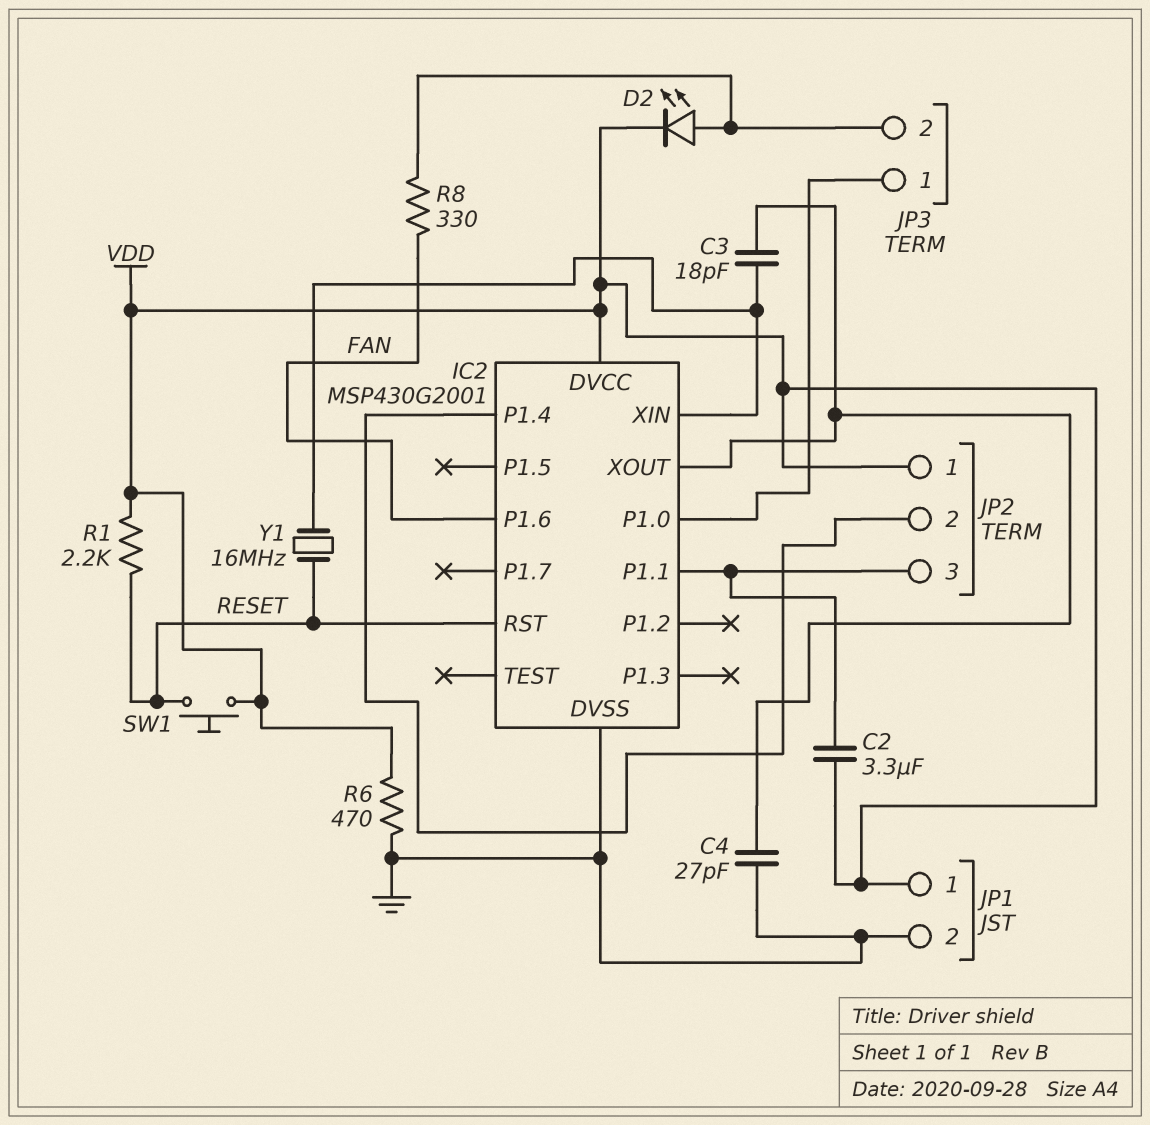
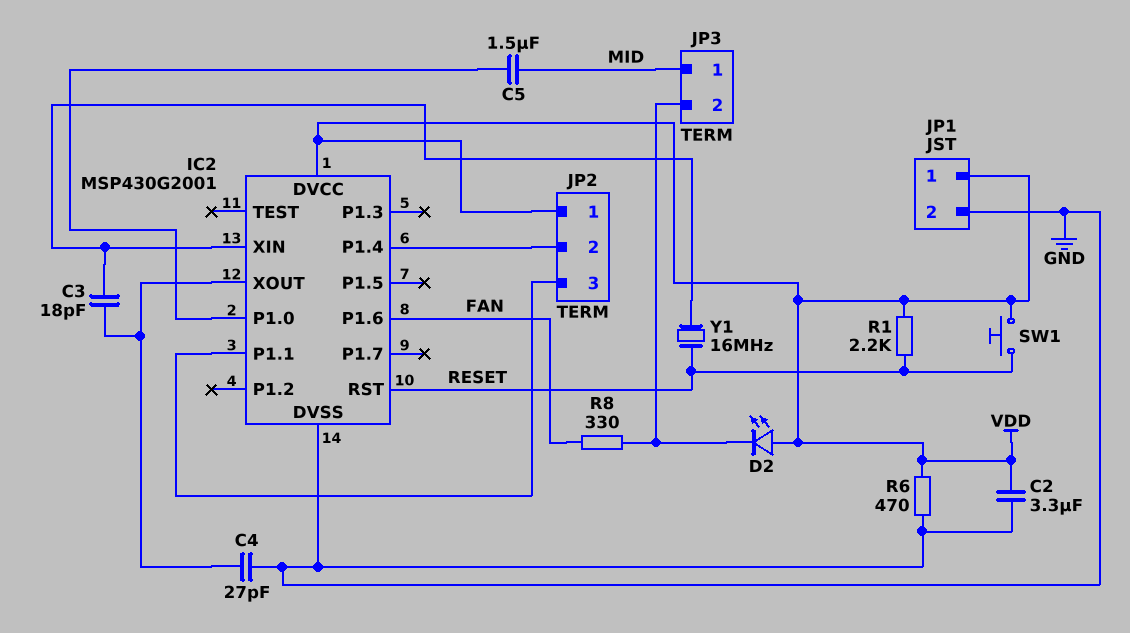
C2: 3.3uF (IC2/P1.1, VDD) -> 3.3uF (GND, VDD)
C5: none -> 1.5uF (IC2/P1.0, MID)
D2: LED (A JP3/2, K VDD) -> LED (A VDD, K JP3/2)
JP3 pin 1: IC2/P1.0 -> MID

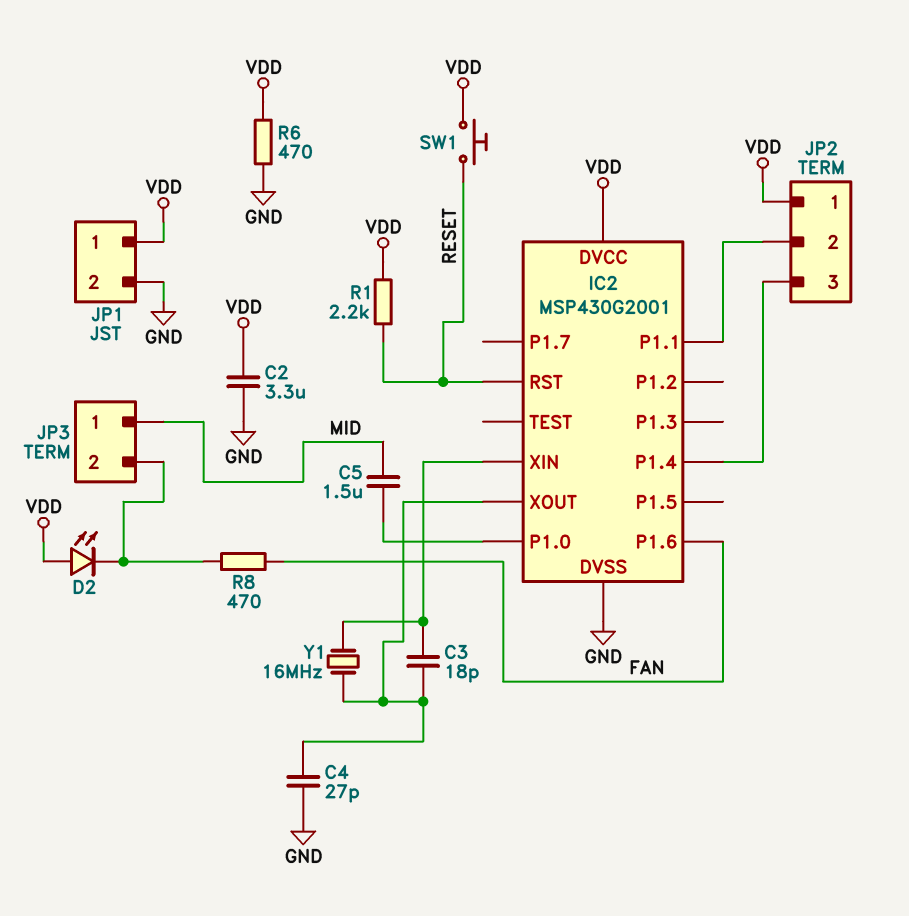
JP2 pin 2: IC2/P1.4 -> IC2/P1.1
JP2 pin 3: IC2/P1.1 -> IC2/P1.4
R8: 330 (FAN, JP3/2) -> 470 (FAN, JP3/2)
Y1: 16MHz (IC2/XIN, RESET) -> 16MHz (IC2/XIN, IC2/XOUT)

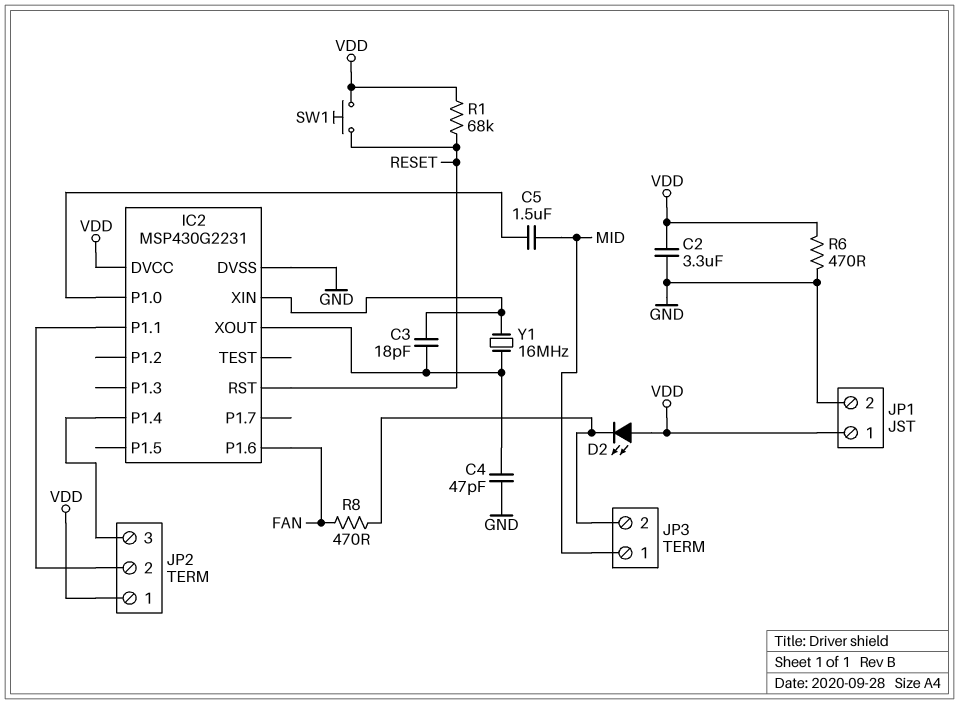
C4: 27pF (GND, IC2/XOUT) -> 47pF (GND, IC2/XOUT)
IC2: MSP430G2001 -> MSP430G2231
R1: 2.2k (RESET, VDD) -> 68k (RESET, VDD)

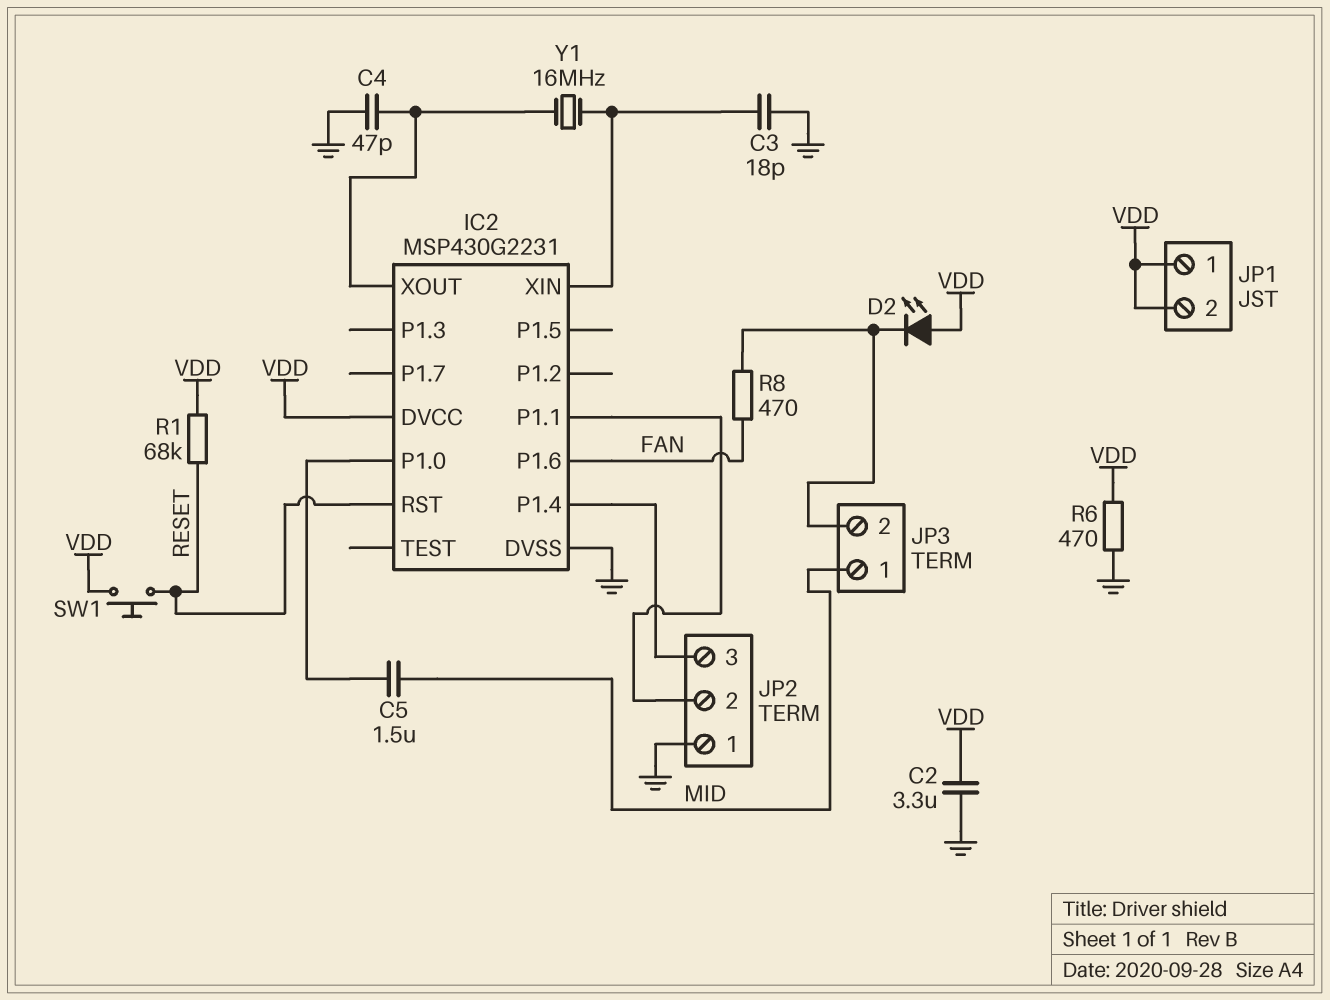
C3: 18pF (IC2/XIN, IC2/XOUT) -> 18pF (GND, IC2/XIN)
JP1 pin 2: GND -> VDD
JP2 pin 1: VDD -> GND

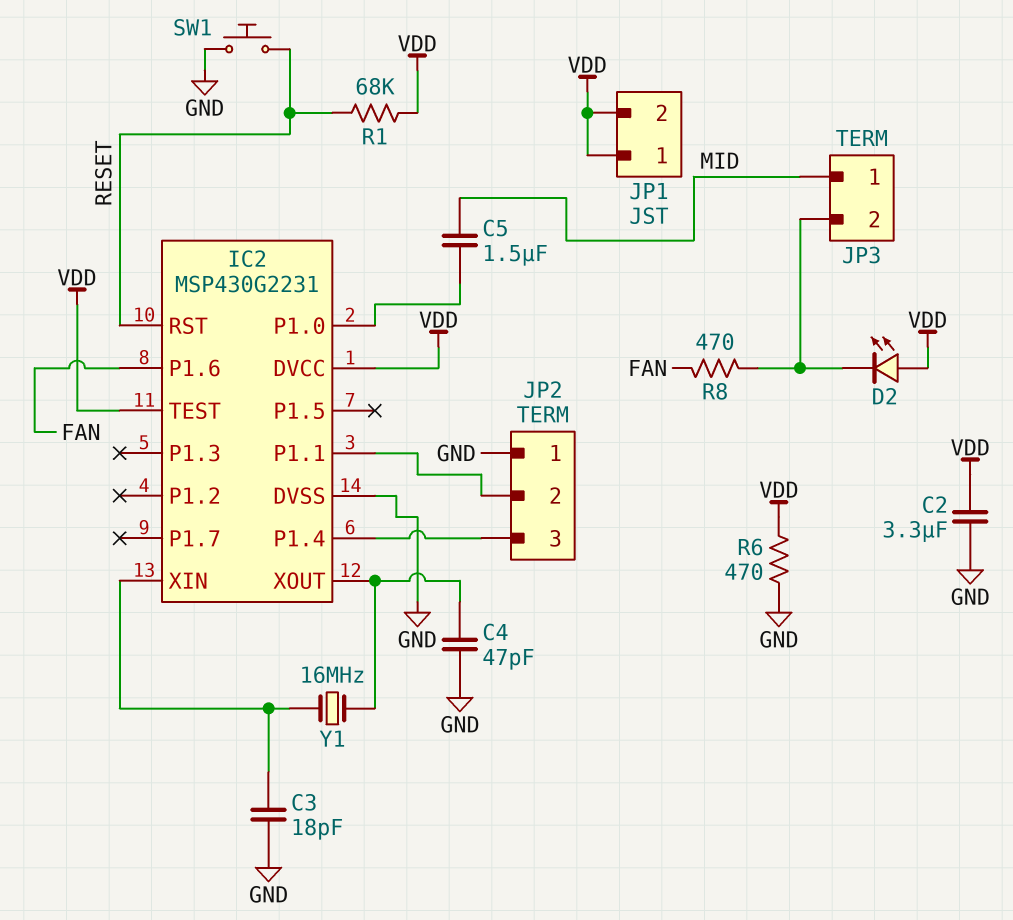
IC2 pin TEST: none -> VDD
SW1: button (RESET, VDD) -> button (GND, RESET)

